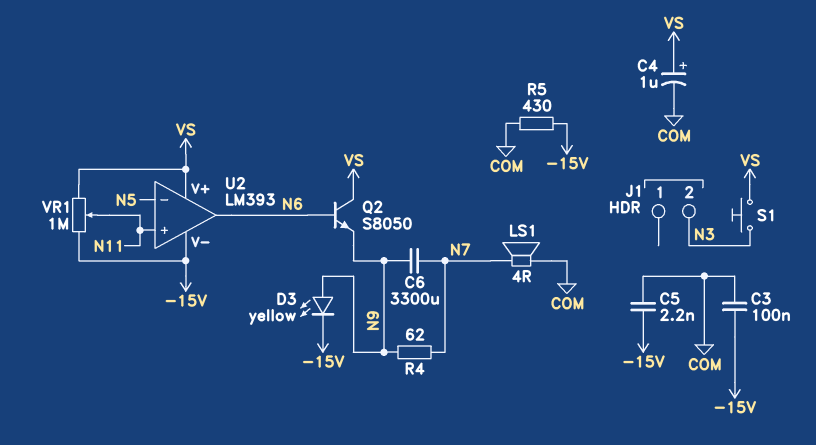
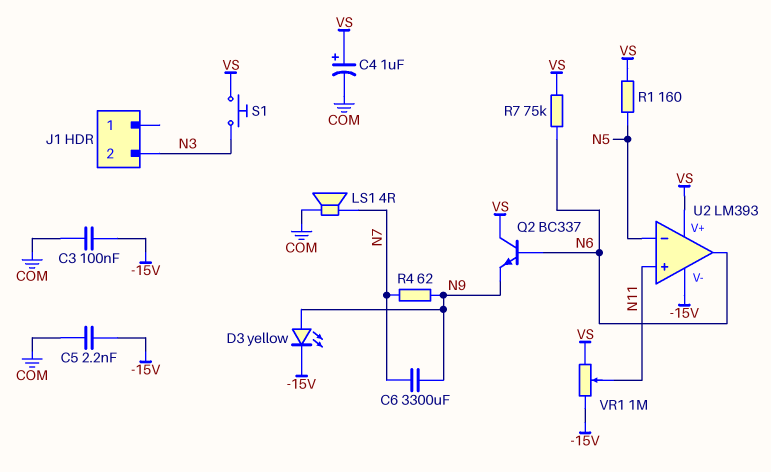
Q2: NPN S8050 (B N6, C VS, E N9) -> NPN BC337 (B N6, C VS, E N9)
R1: none -> 160 (N5, VS)
R5: 430 (-15V, COM) -> none
R7: none -> 75k (N6, VS)

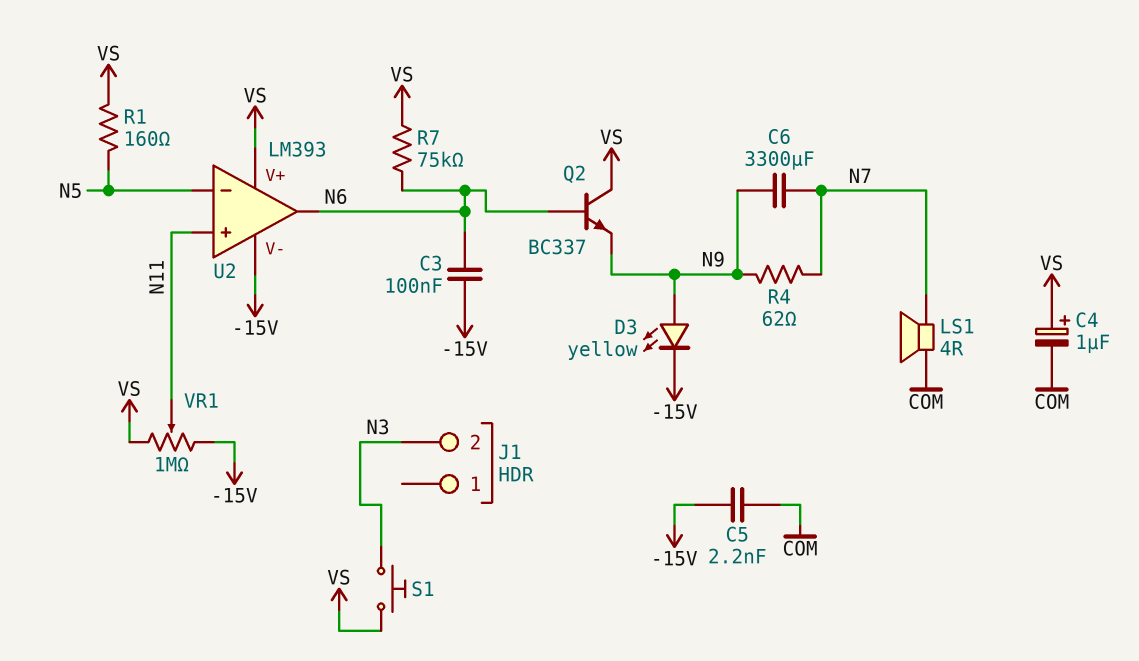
C3: 100nF (-15V, COM) -> 100nF (-15V, N6)

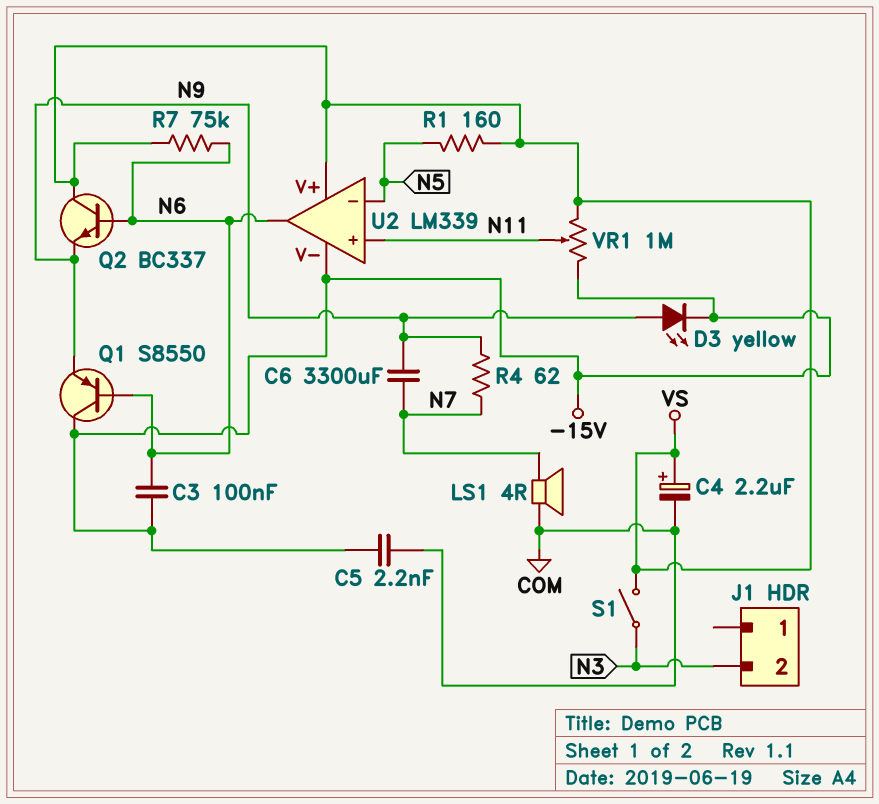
C4: 1uF (plus VS, minus COM) -> 2.2uF (plus VS, minus COM)
Q1: none -> PNP S8550 (B N6, C -15V, E N9)
S1: button (N3, VS) -> switch (N3, VS)
U2: LM393 -> LM339

